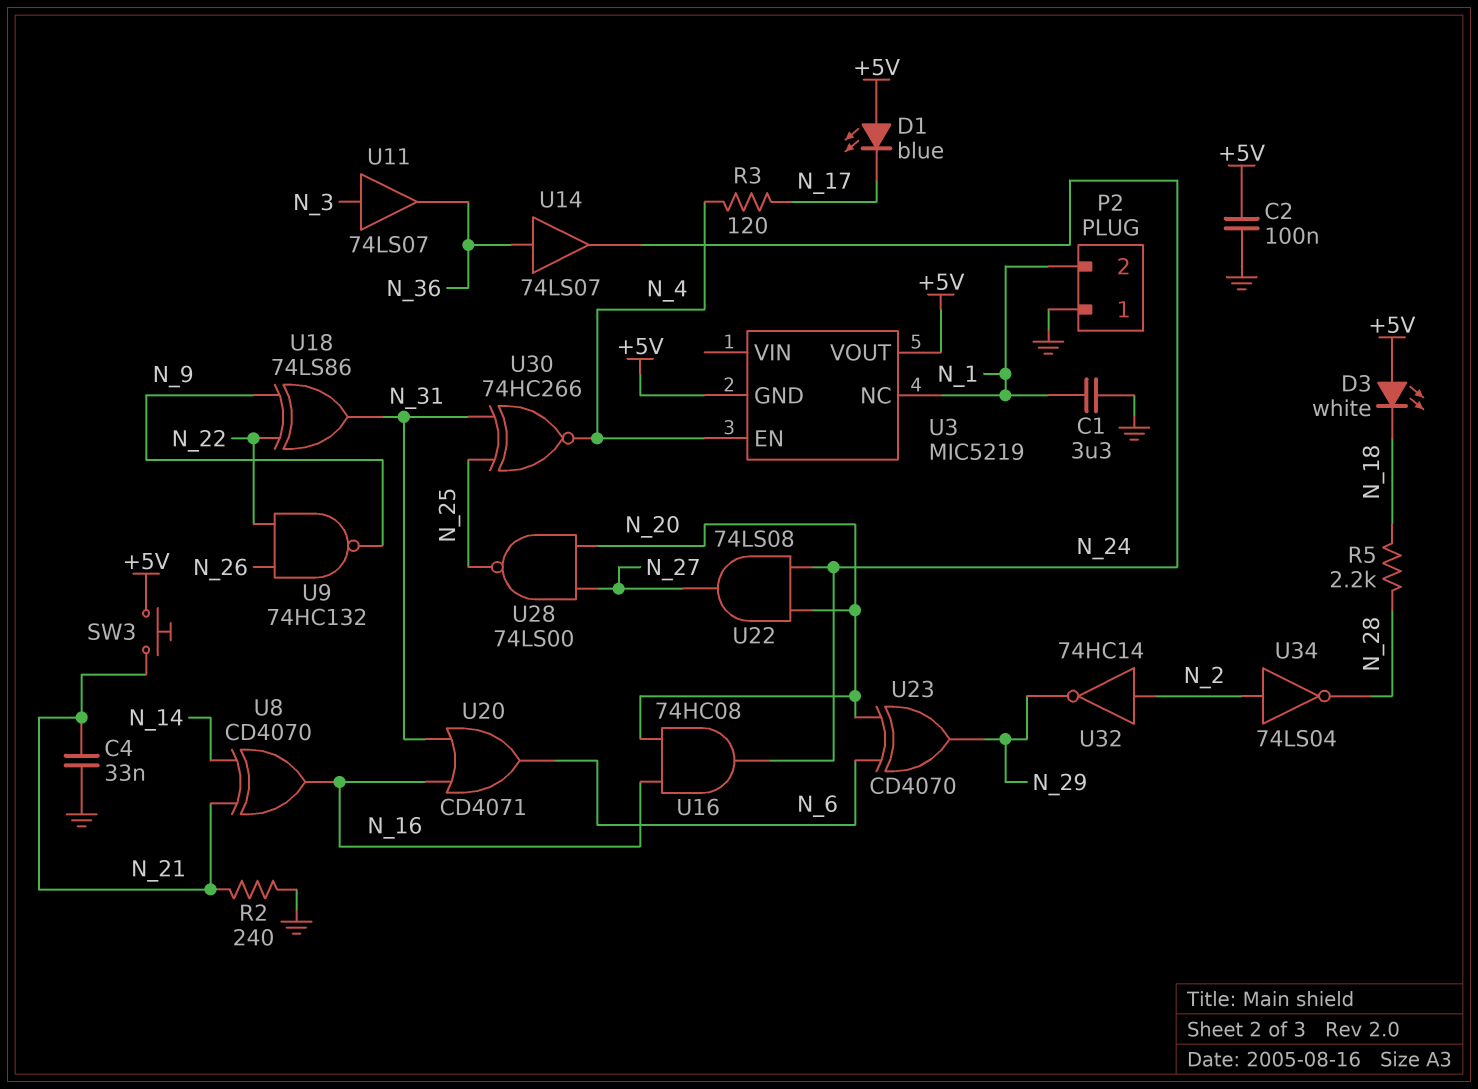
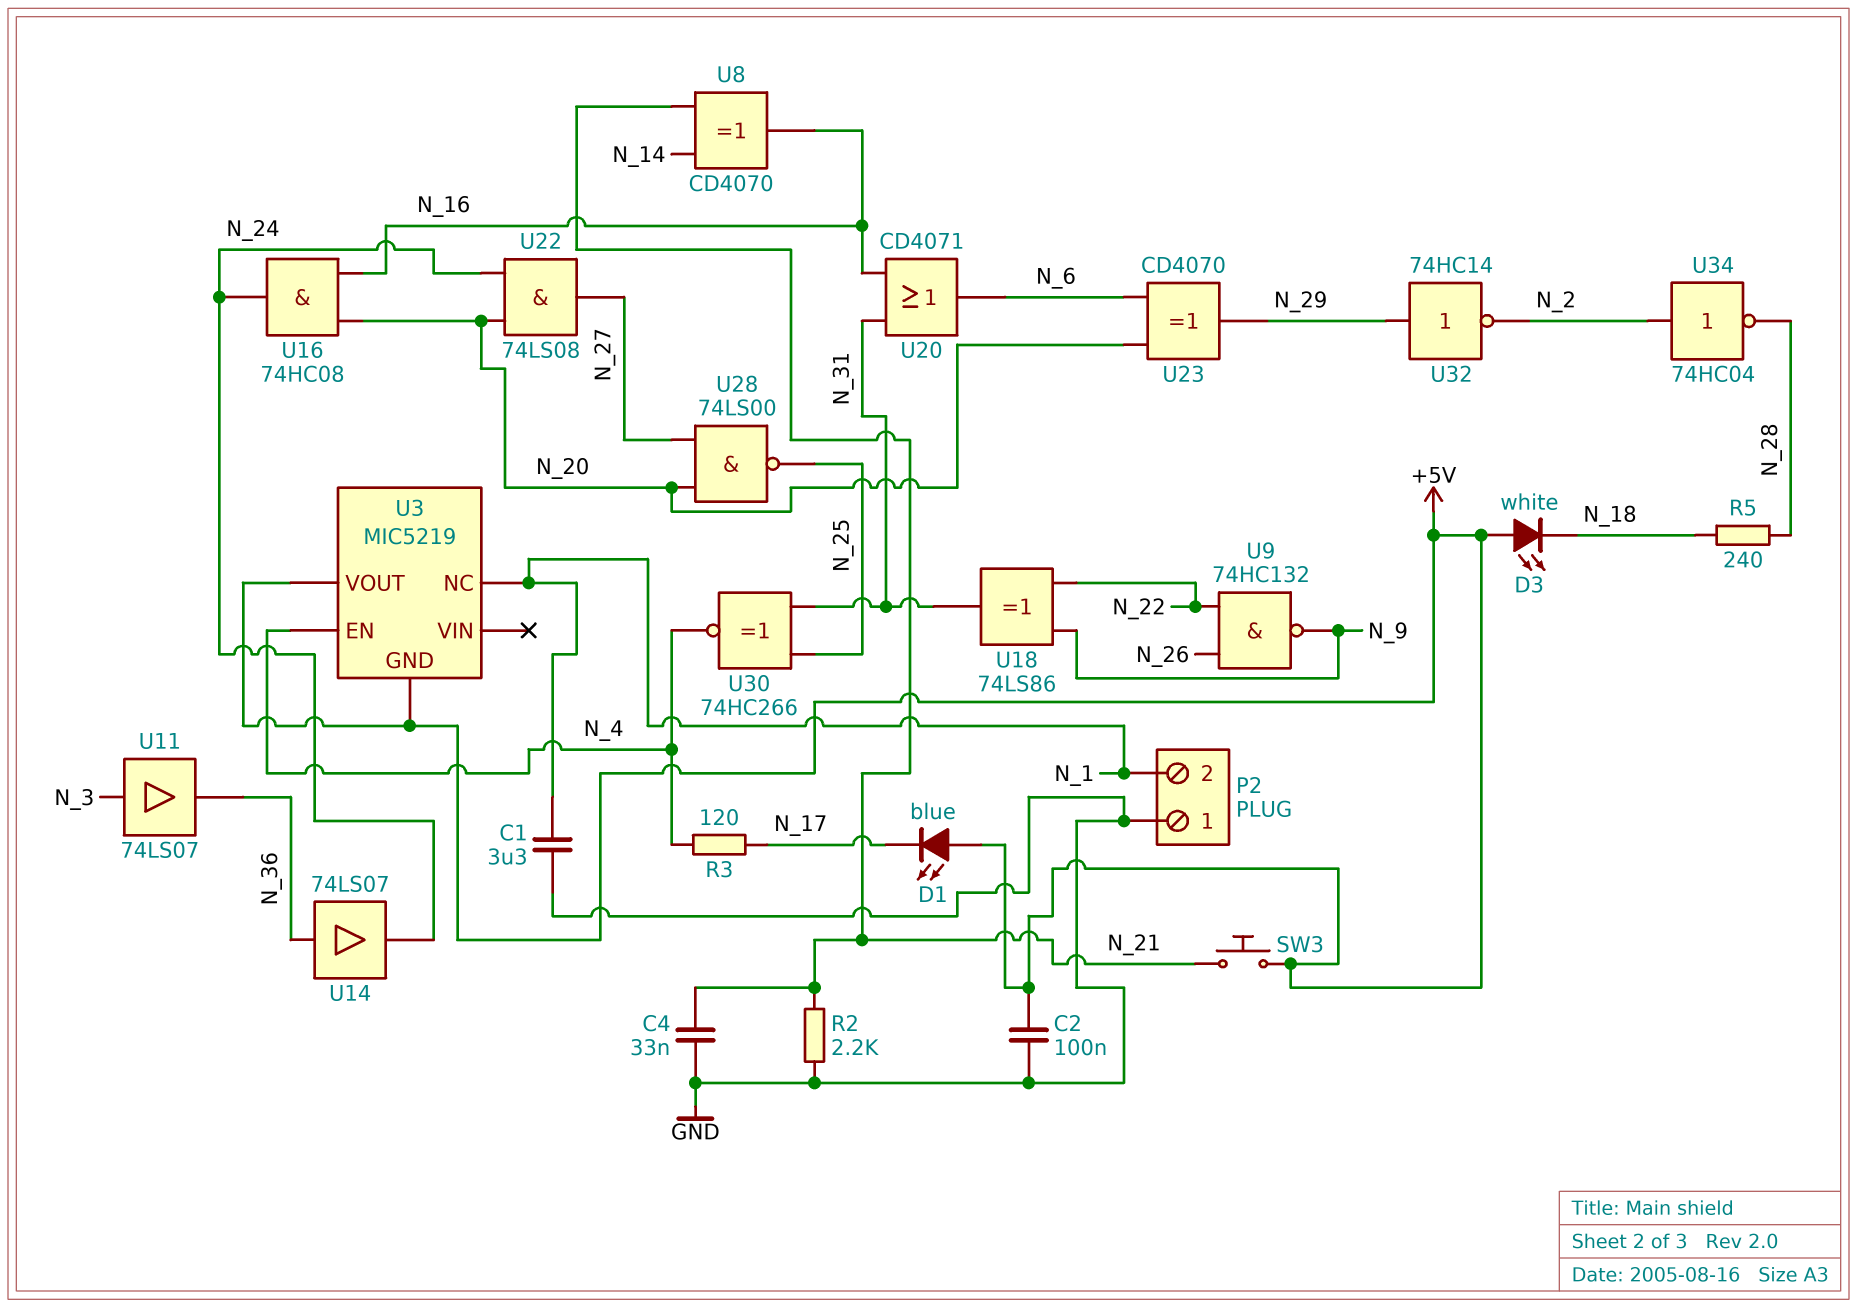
R2: 240 (GND, N_21) -> 2.2k (GND, N_21)
R5: 2.2k (N_18, N_28) -> 240 (N_18, N_28)
U32: NOT 74HC14 (in N_2, out N_29) -> NOT 74HC14 (in N_29, out N_2)
U34: NOT 74LS04 (in N_2, out N_28) -> NOT 74HC04 (in N_2, out N_28)

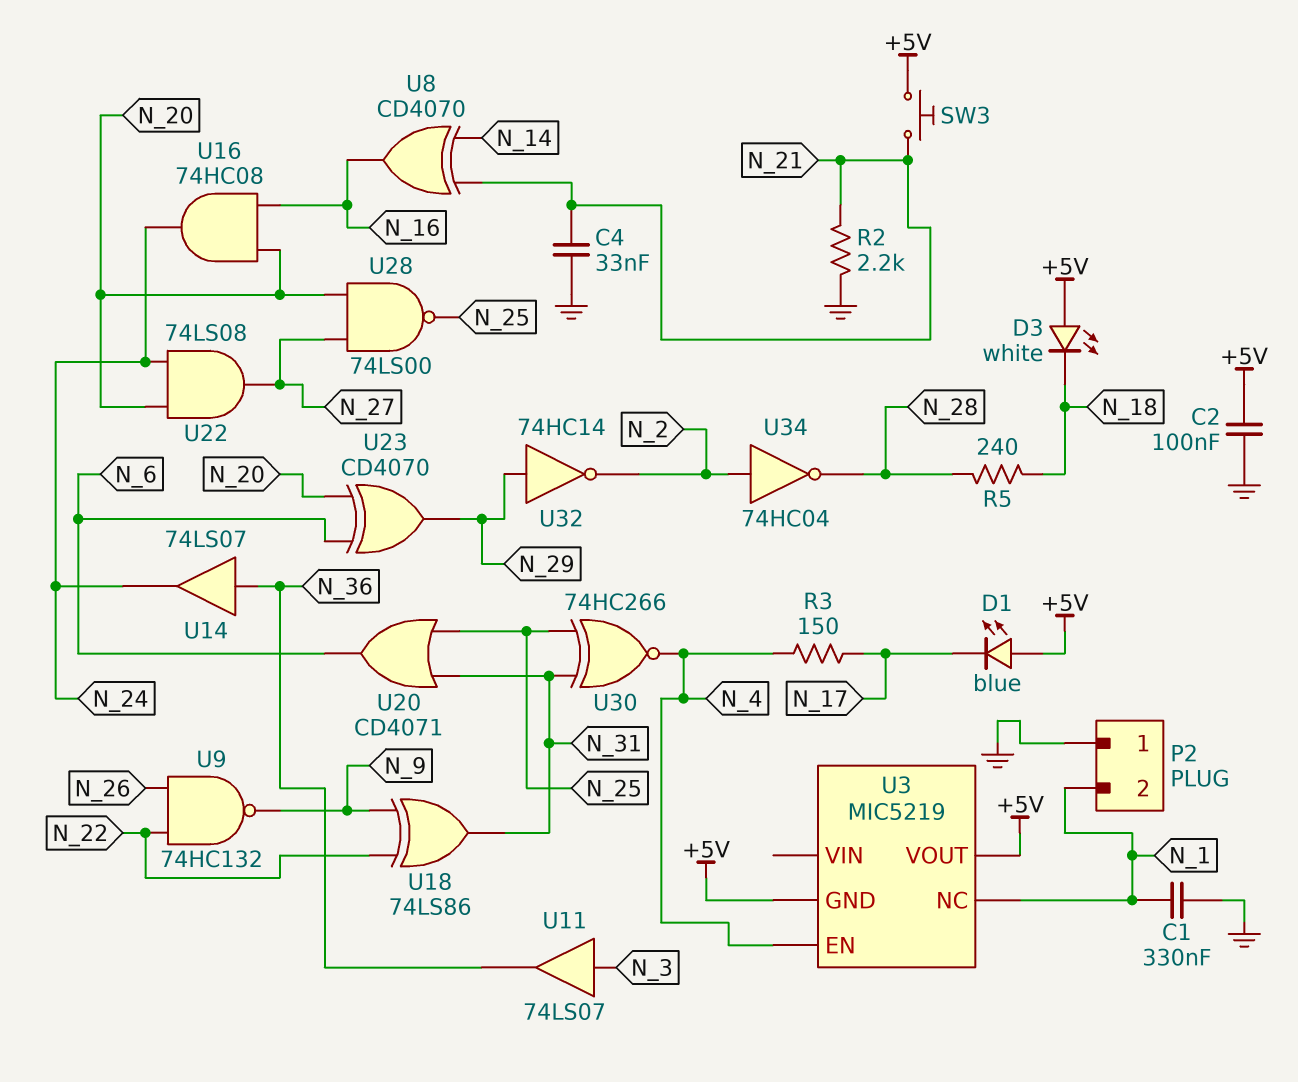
C1: 3.3uF (GND, N_1) -> 330nF (GND, N_1)
R3: 120 (N_4, N_17) -> 150 (N_4, N_17)
U20: OR CD4071 (in N_16, in N_31, out N_6) -> OR CD4071 (in N_25, in N_31, out N_6)

